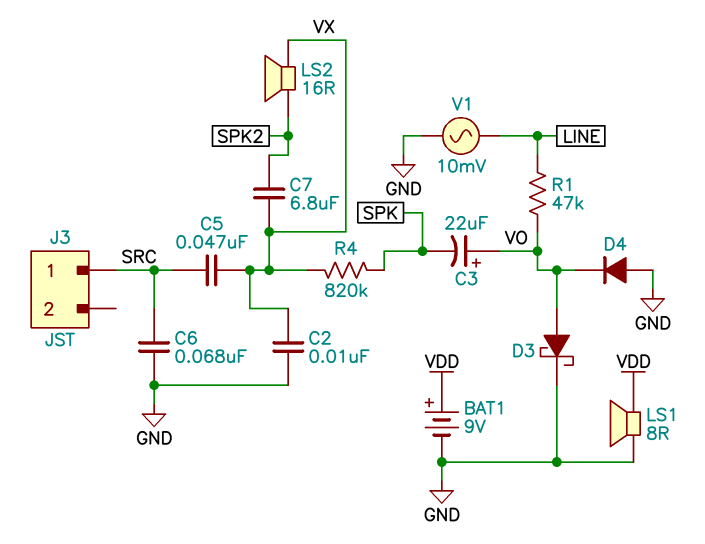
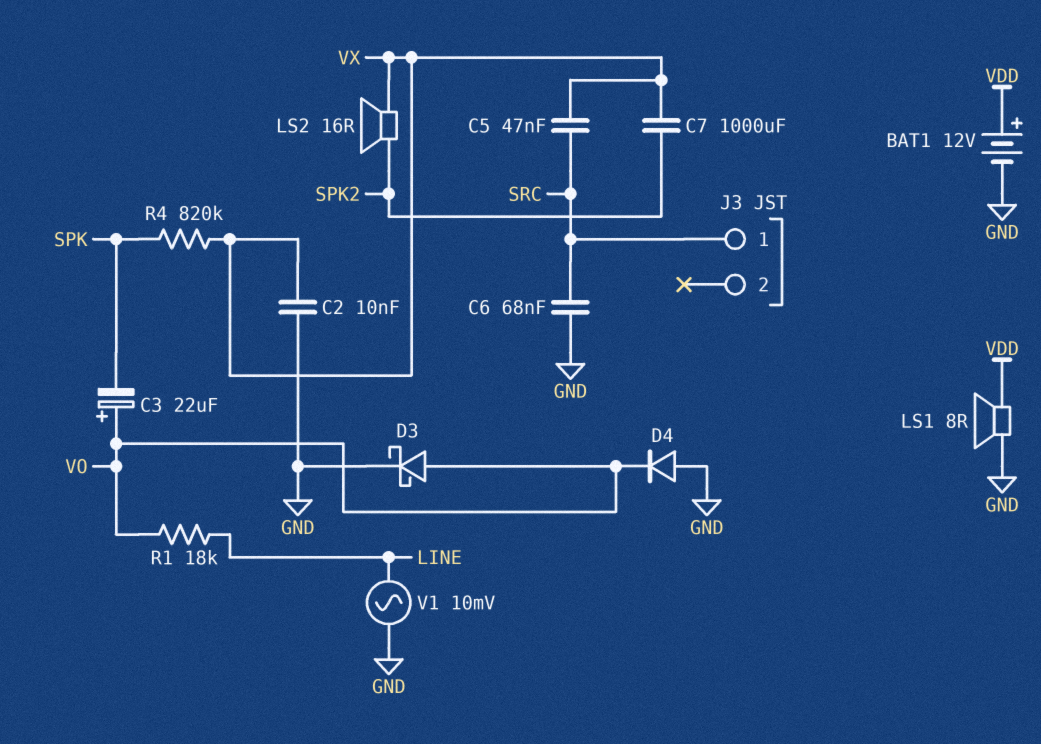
BAT1: 9V (plus VDD, minus GND) -> 12V (plus VDD, minus GND)
C7: 6.8uF (SPK2, VX) -> 1000uF (SPK2, VX)
R1: 47k (LINE, VO) -> 18k (LINE, VO)

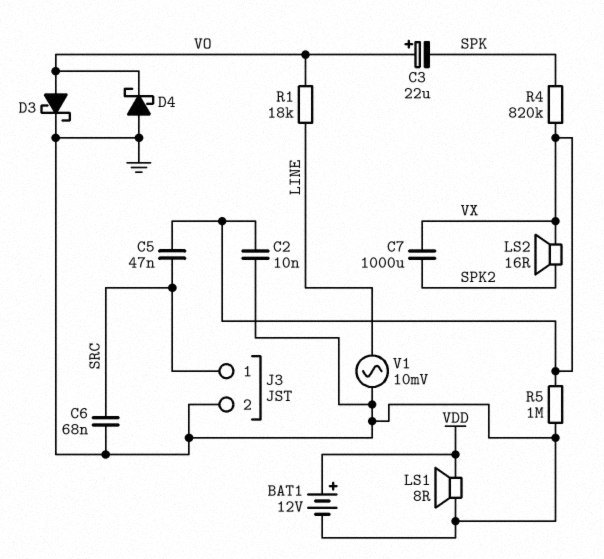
D4: diode (A GND, K VO) -> schottky (A GND, K VO)
J3 pin 2: none -> GND
R5: none -> 1M (GND, VX)

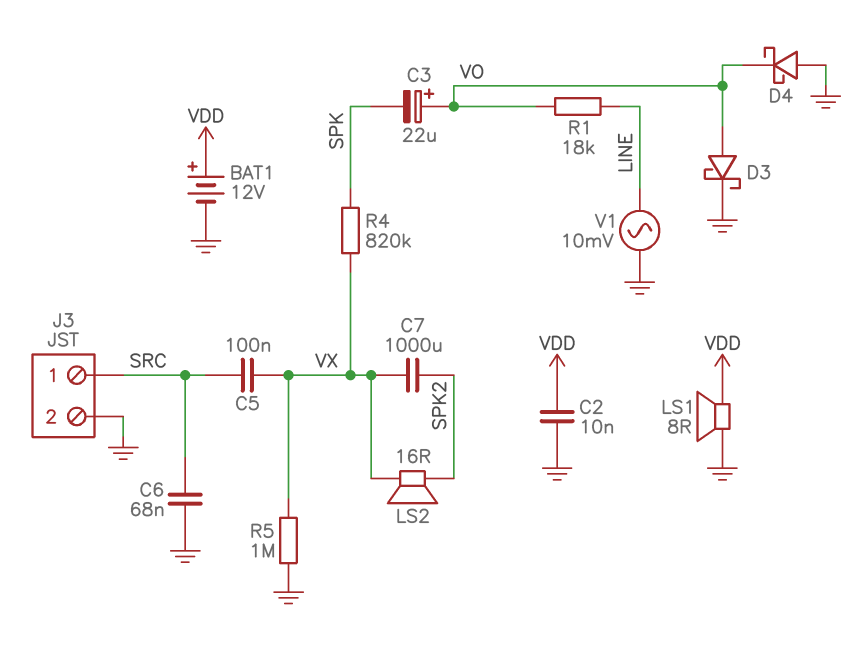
C2: 10nF (GND, VX) -> 10nF (GND, VDD)
C5: 47nF (SRC, VX) -> 100nF (SRC, VX)

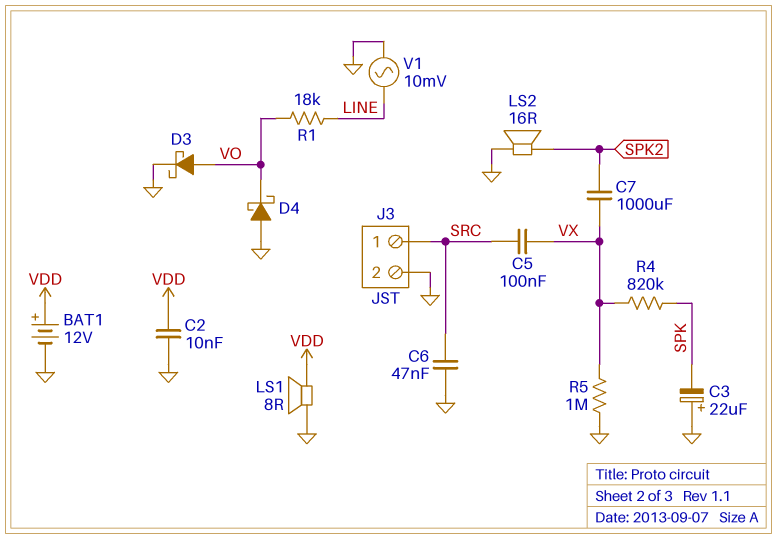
C3: 22uF (plus VO, minus SPK) -> 22uF (plus GND, minus SPK)
C6: 68nF (GND, SRC) -> 47nF (GND, SRC)
LS2: speaker 16R (SPK2, VX) -> speaker 16R (GND, SPK2)

